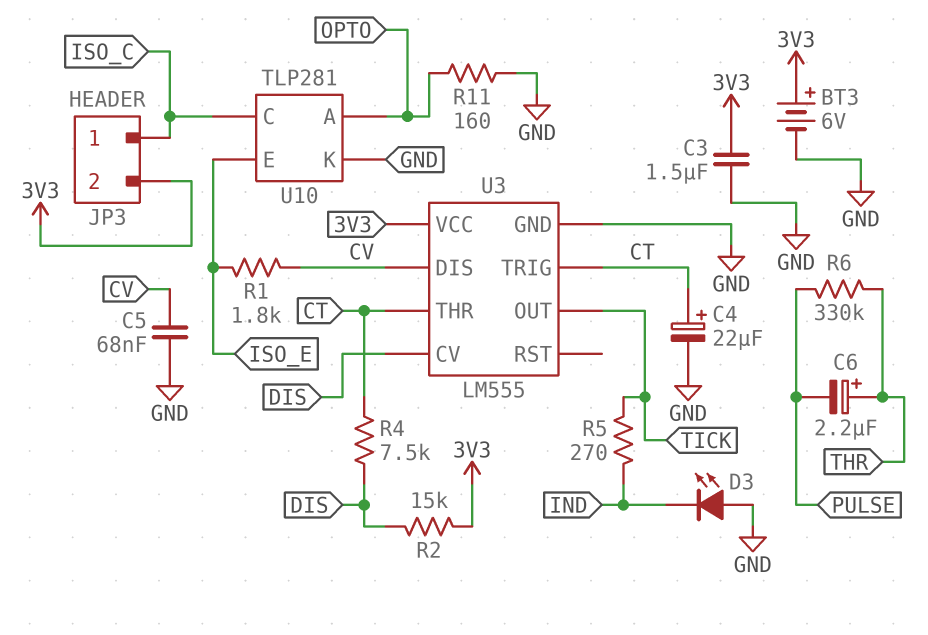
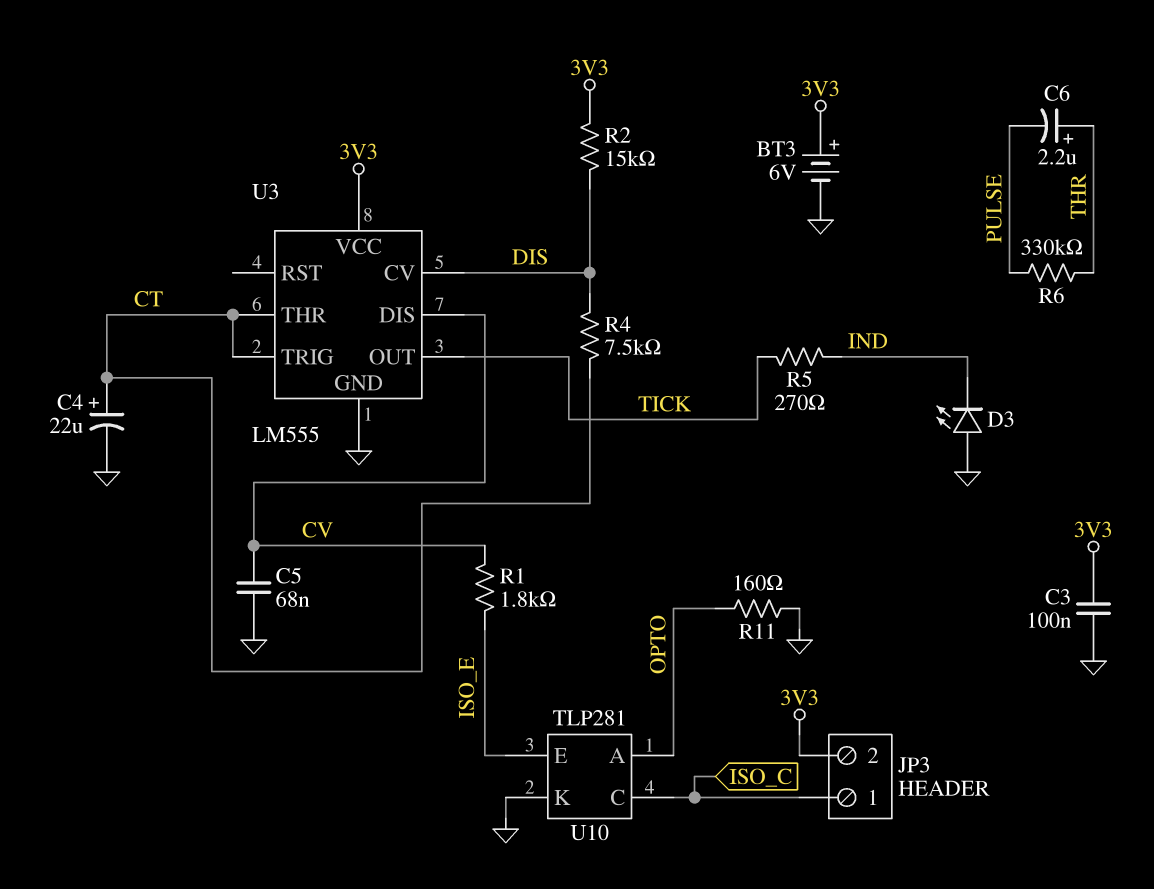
C3: 1.5uF (3V3, GND) -> 100nF (3V3, GND)

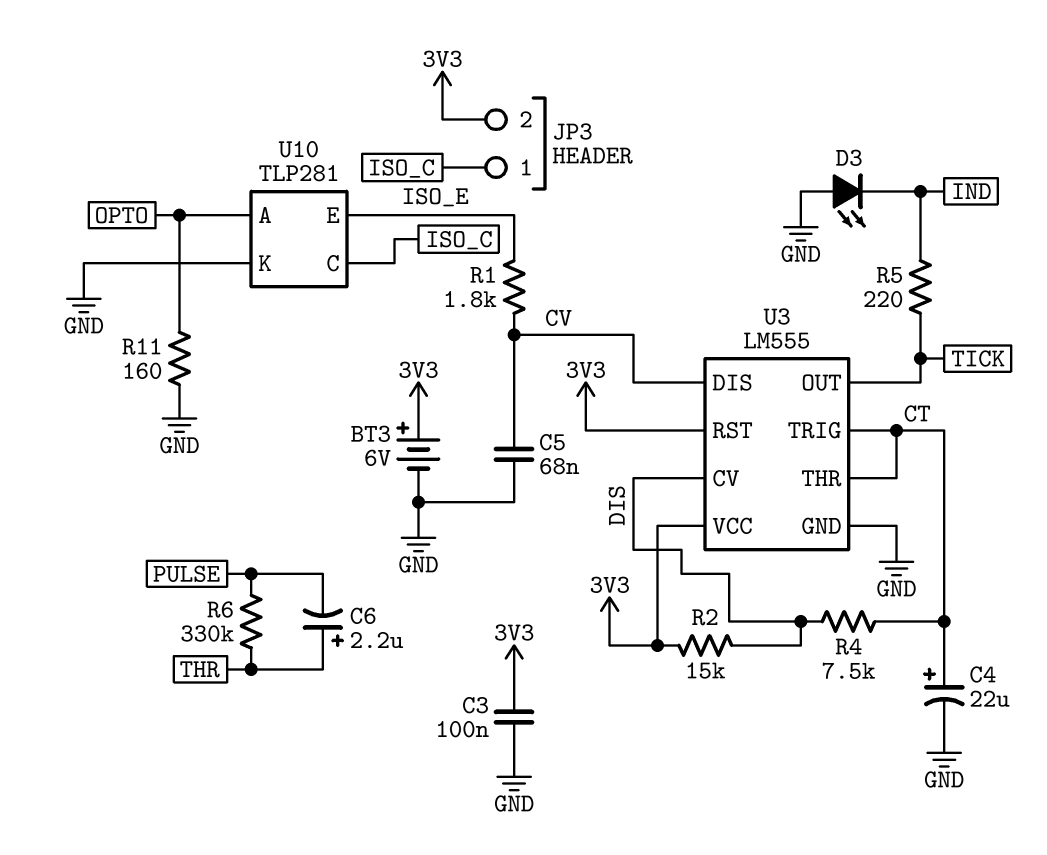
R5: 270 (IND, TICK) -> 220 (IND, TICK)
U3 pin RST: none -> 3V3

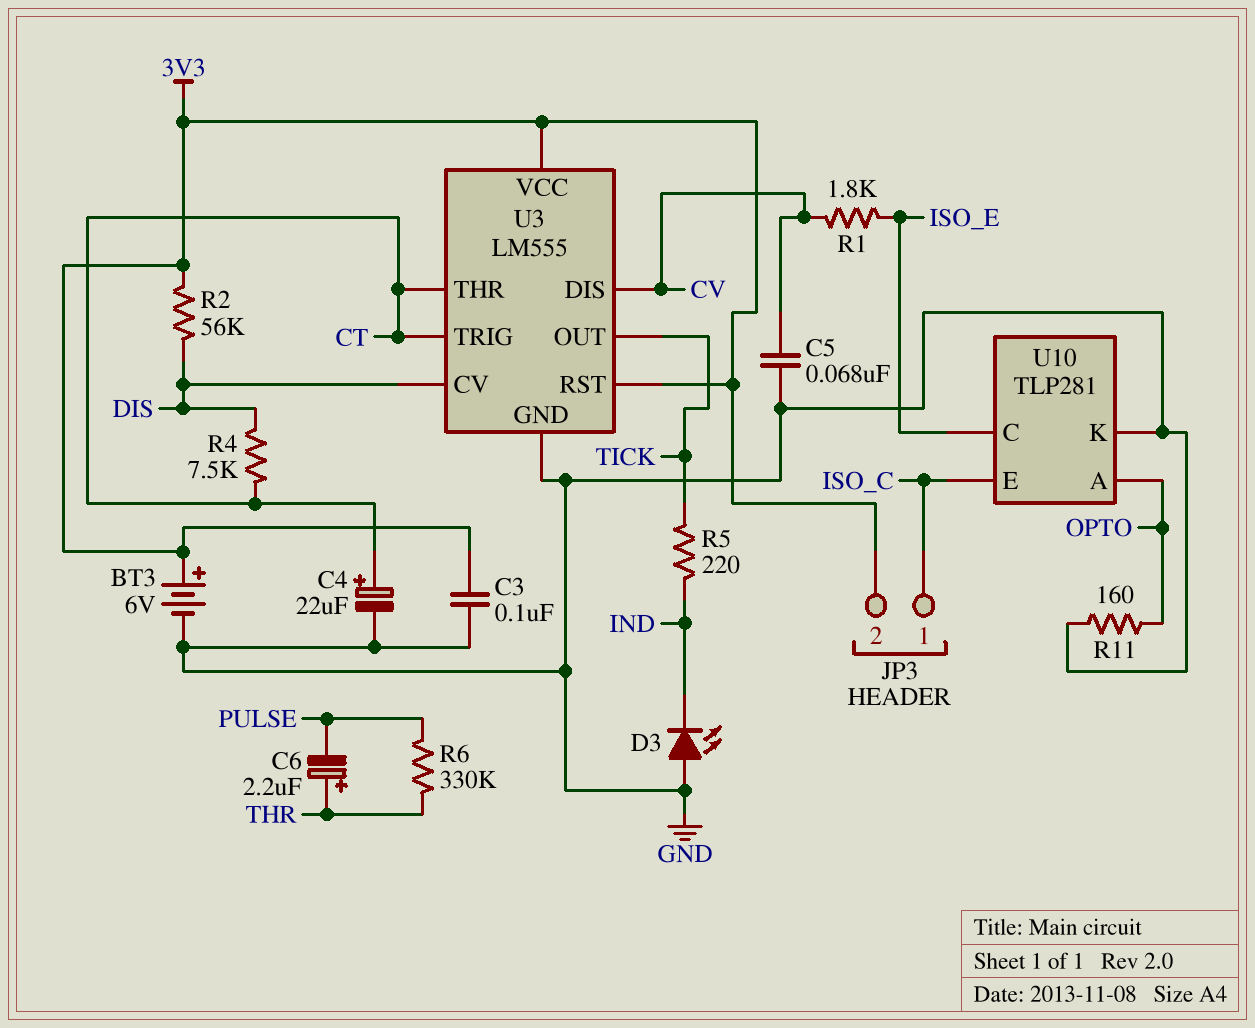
R2: 15k (3V3, DIS) -> 56k (3V3, DIS)
U10 pin C: ISO_C -> ISO_E
U10 pin E: ISO_E -> ISO_C

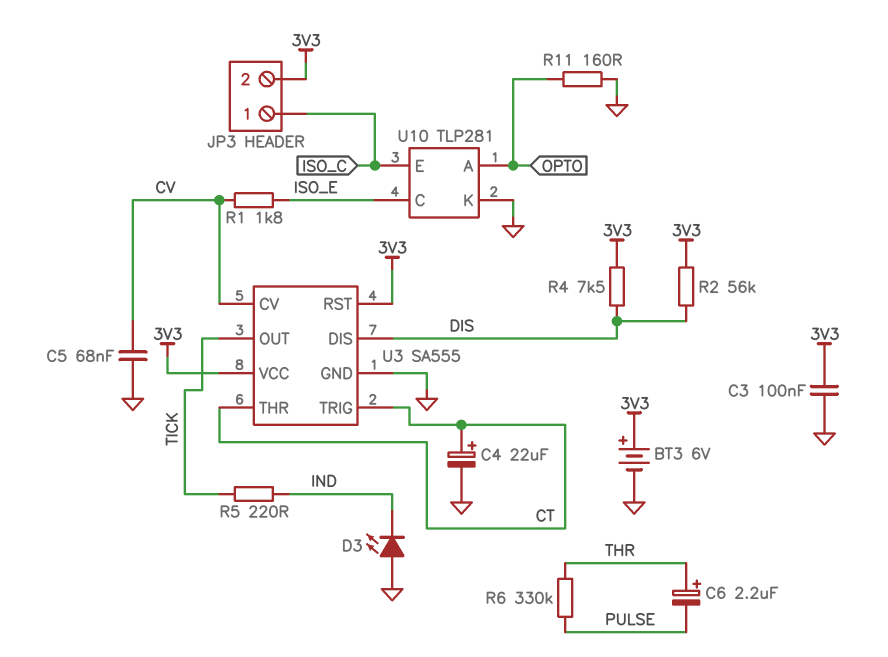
R4: 7.5k (CT, DIS) -> 7.5k (3V3, DIS)
U3: LM555 -> SA555
U3 pin CV: DIS -> CV
U3 pin DIS: CV -> DIS

